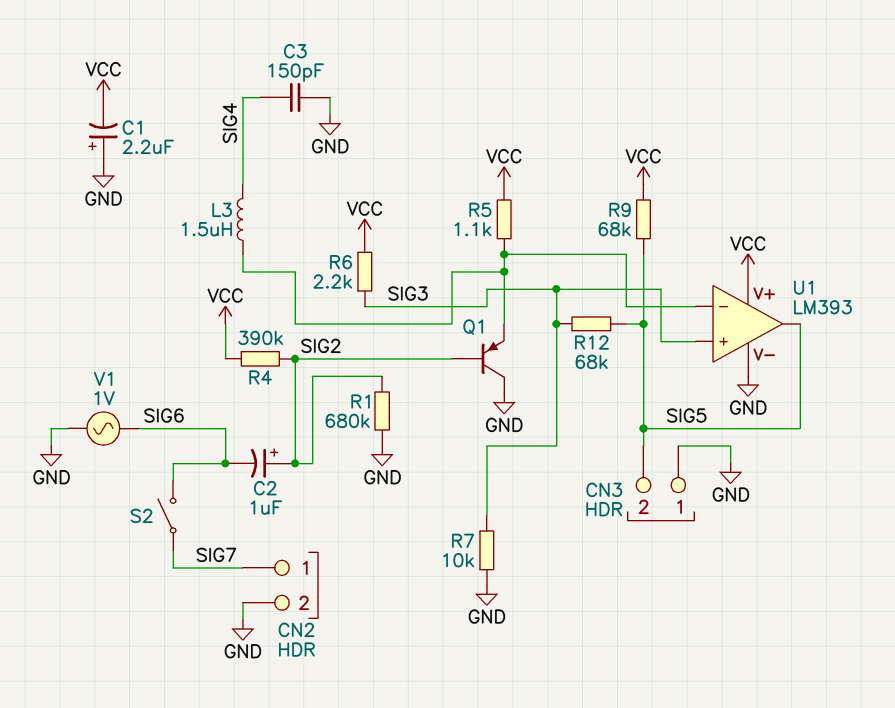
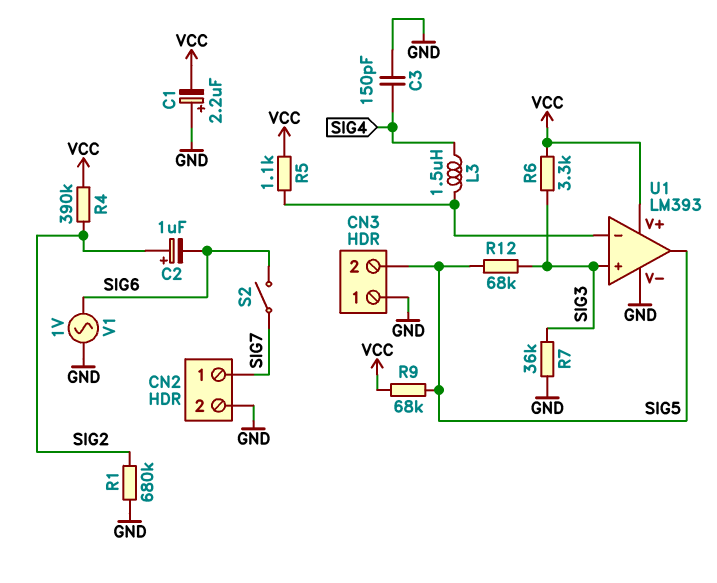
Q1: PNP (B SIG2, C GND, E U1/in-) -> none
R6: 2.2k (SIG3, VCC) -> 3.3k (SIG3, VCC)
R7: 10k (GND, SIG3) -> 36k (GND, SIG3)

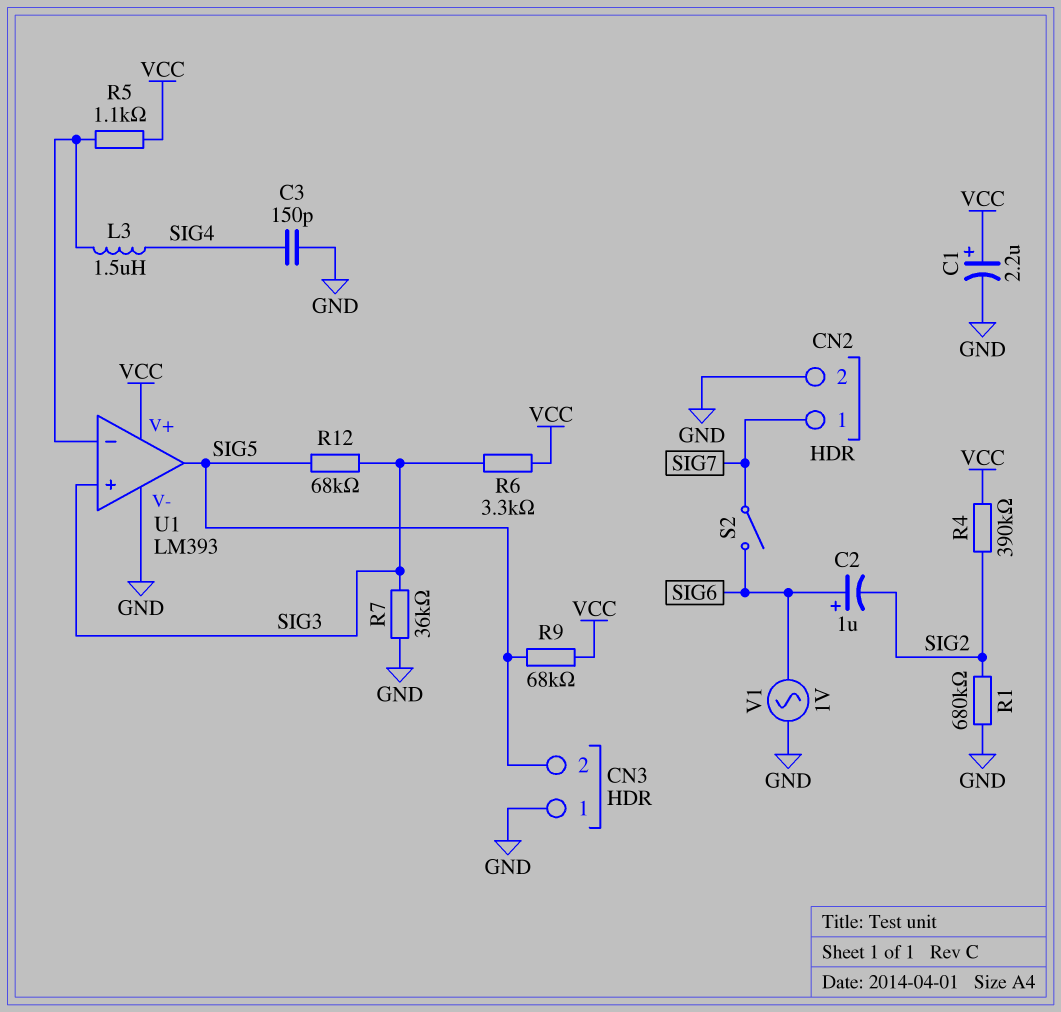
C1: 2.2uF (plus GND, minus VCC) -> 2.2uF (plus VCC, minus GND)
C2: 1uF (plus SIG2, minus SIG6) -> 1uF (plus SIG6, minus SIG2)

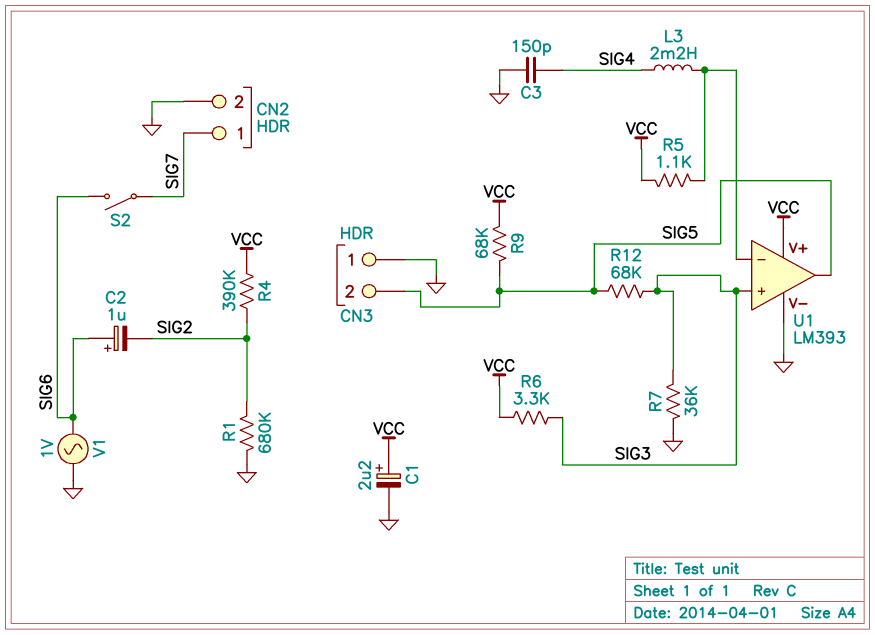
L3: 1.5uH (SIG4, U1/in-) -> 2.2mH (SIG4, U1/in-)

